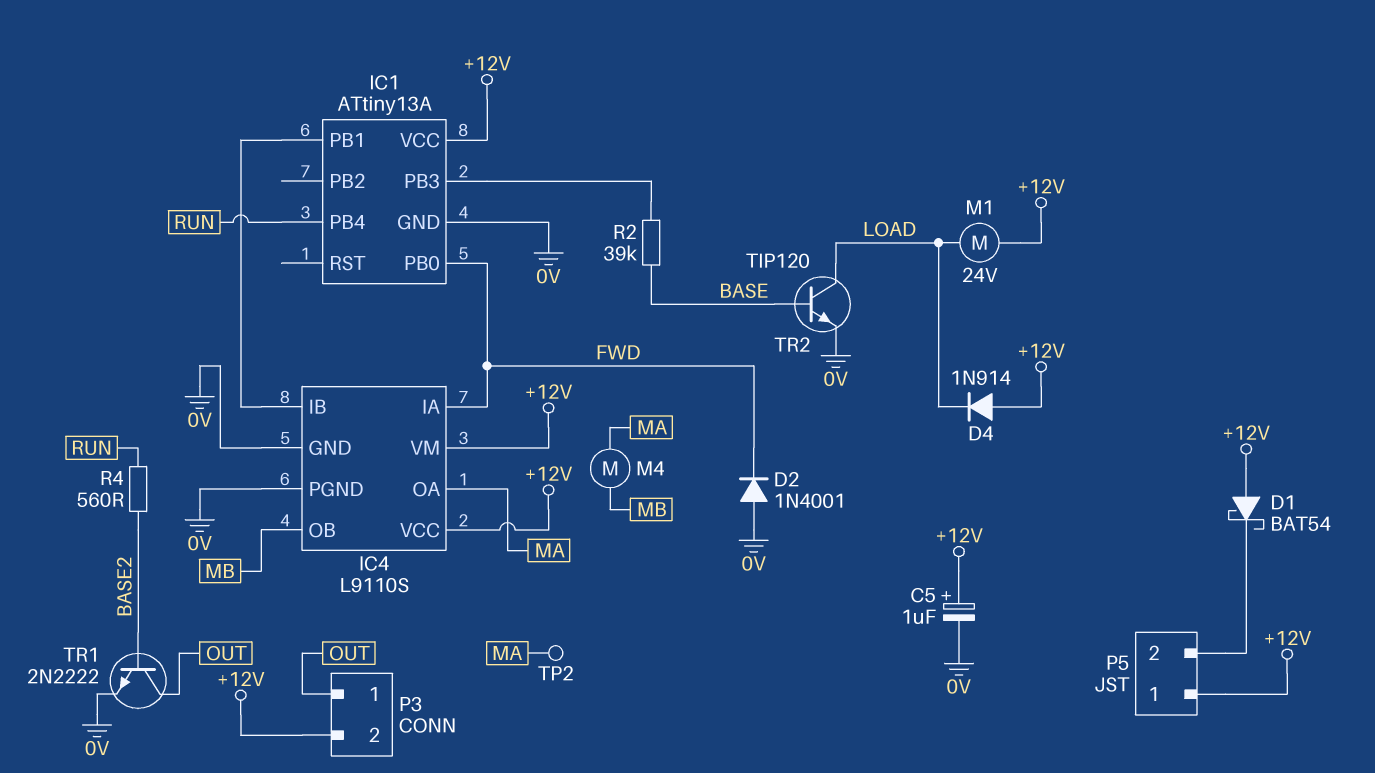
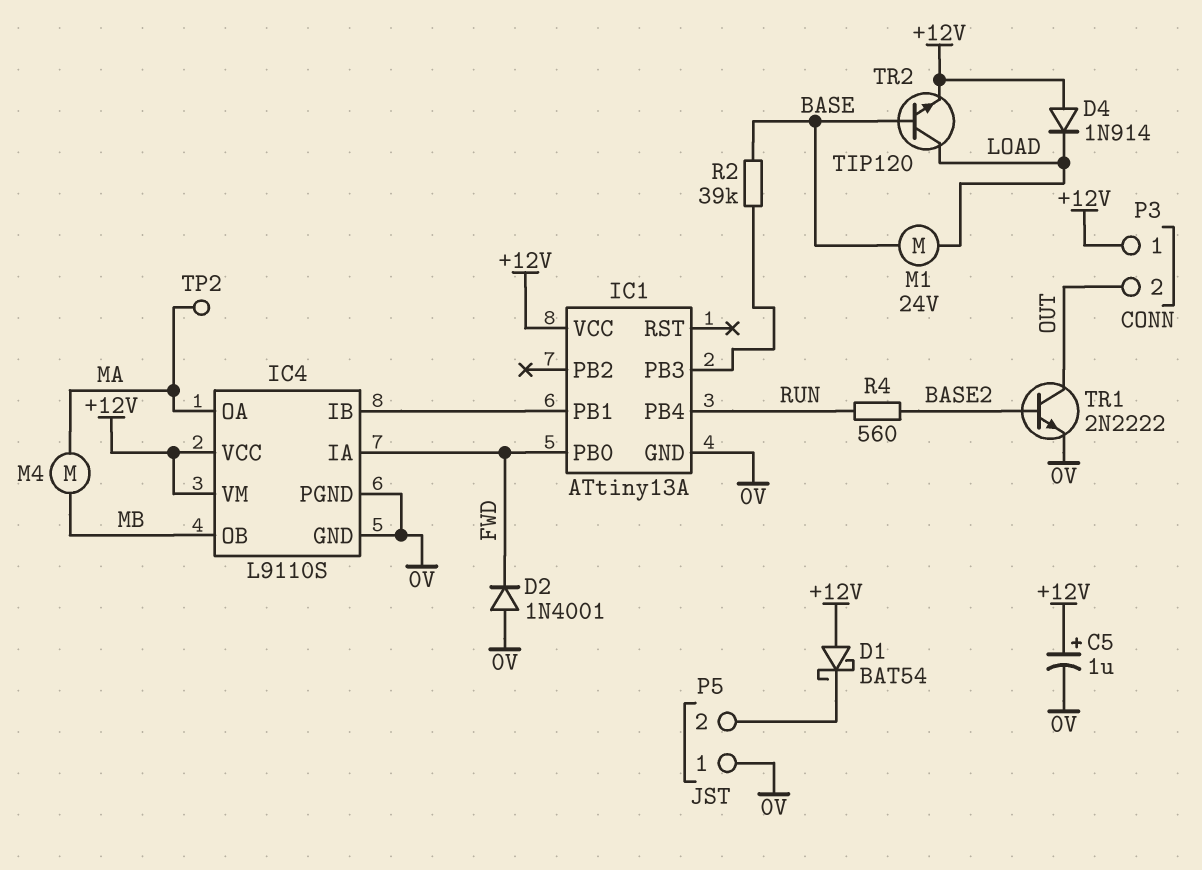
M1: motor 24V (+12V, LOAD) -> motor 24V (BASE, LOAD)
P3 pin 1: OUT -> +12V
P3 pin 2: +12V -> OUT
P5 pin 1: +12V -> 0V
TR2: NPN TIP120 (B BASE, C LOAD, E 0V) -> NPN TIP120 (B BASE, C LOAD, E +12V)

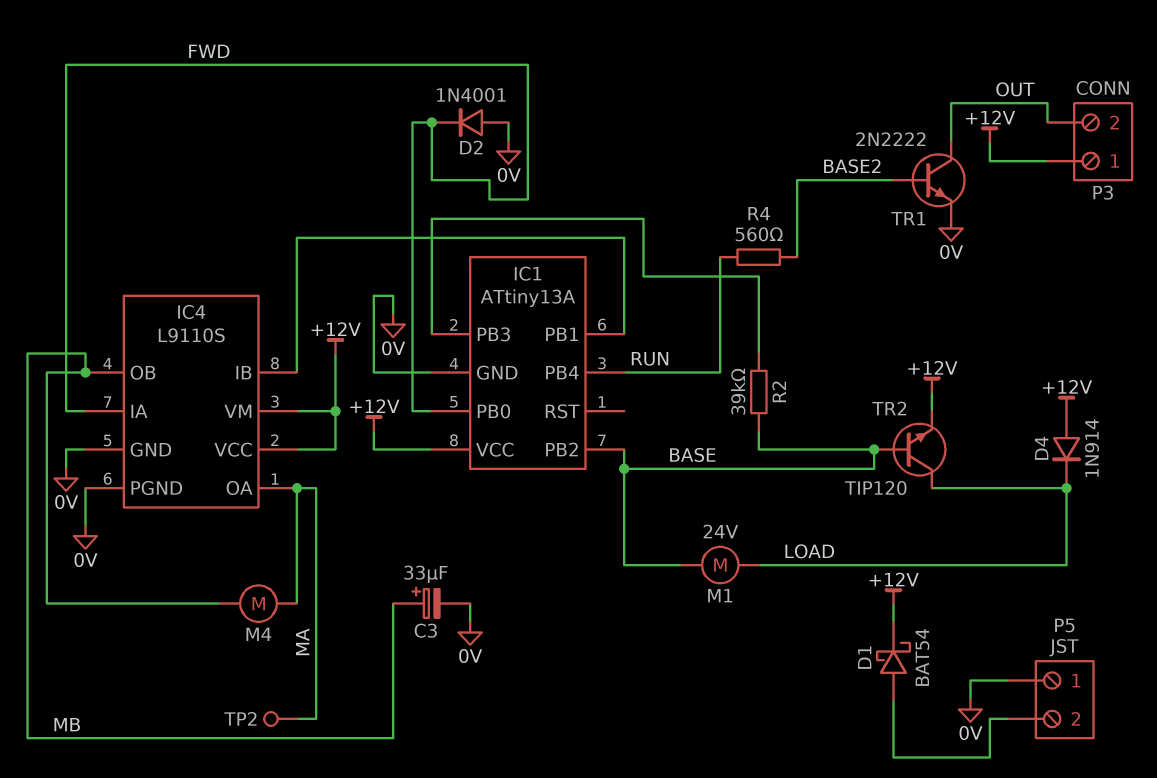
C3: none -> 33uF (plus MB, minus 0V)
C5: 1uF (plus +12V, minus 0V) -> none
D1: schottky BAT54 (A +12V, K P5/2) -> schottky BAT54 (A P5/2, K +12V)
IC1 pin PB2: none -> BASE

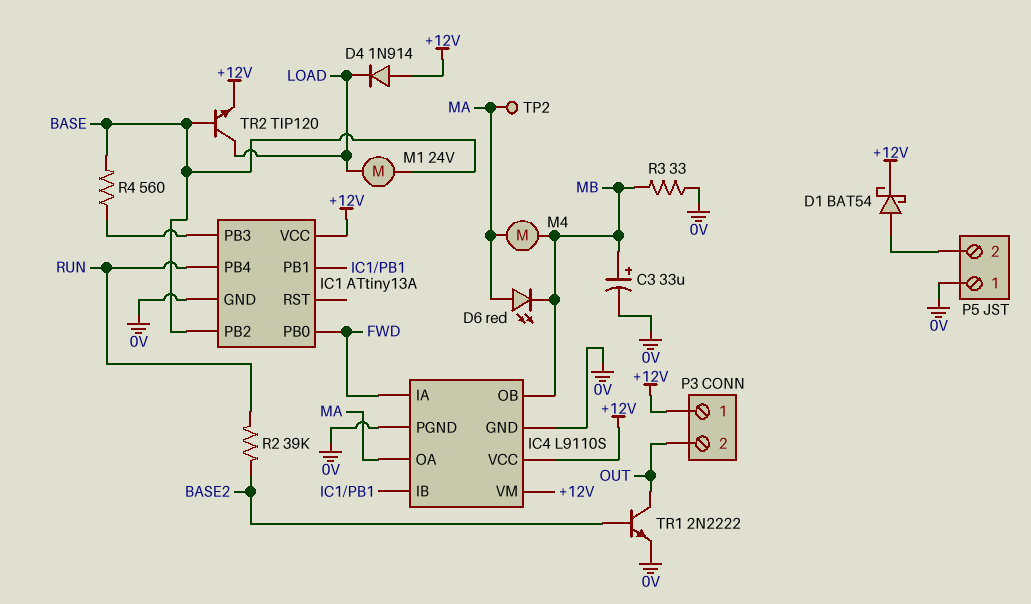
D2: diode 1N4001 (A 0V, K FWD) -> none
D6: none -> LED red (A MA, K MB)
R2: 39k (BASE, IC1/PB3) -> 39k (BASE2, RUN)
R3: none -> 33 (0V, MB)
R4: 560 (BASE2, RUN) -> 560 (BASE, IC1/PB3)

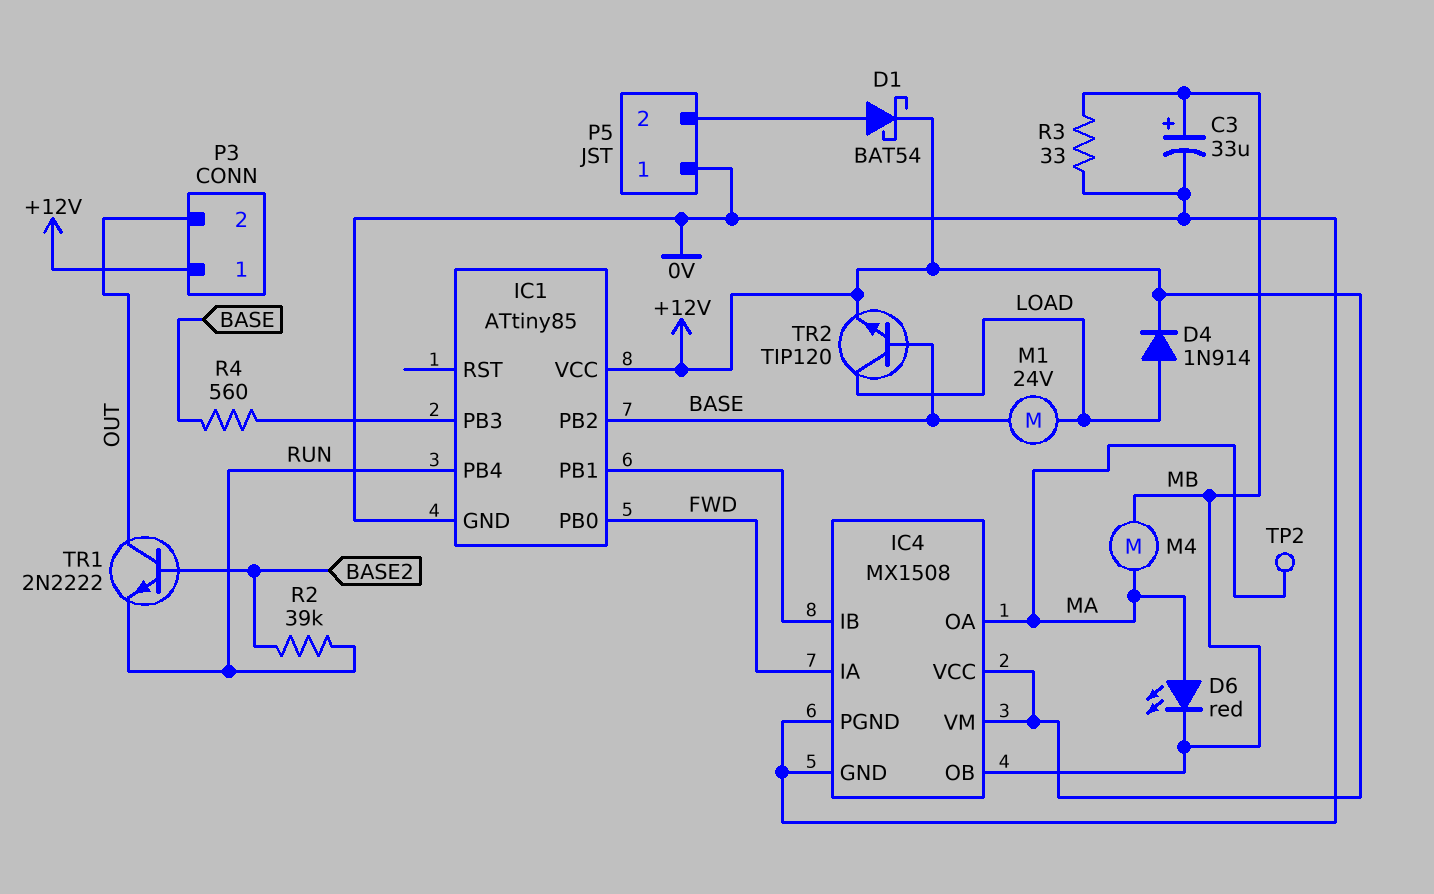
D4: diode 1N914 (A +12V, K LOAD) -> diode 1N914 (A LOAD, K +12V)
IC1: ATtiny13A -> ATtiny85
IC4: L9110S -> MX1508
TR1: NPN 2N2222 (B BASE2, C OUT, E 0V) -> NPN 2N2222 (B BASE2, C OUT, E RUN)

